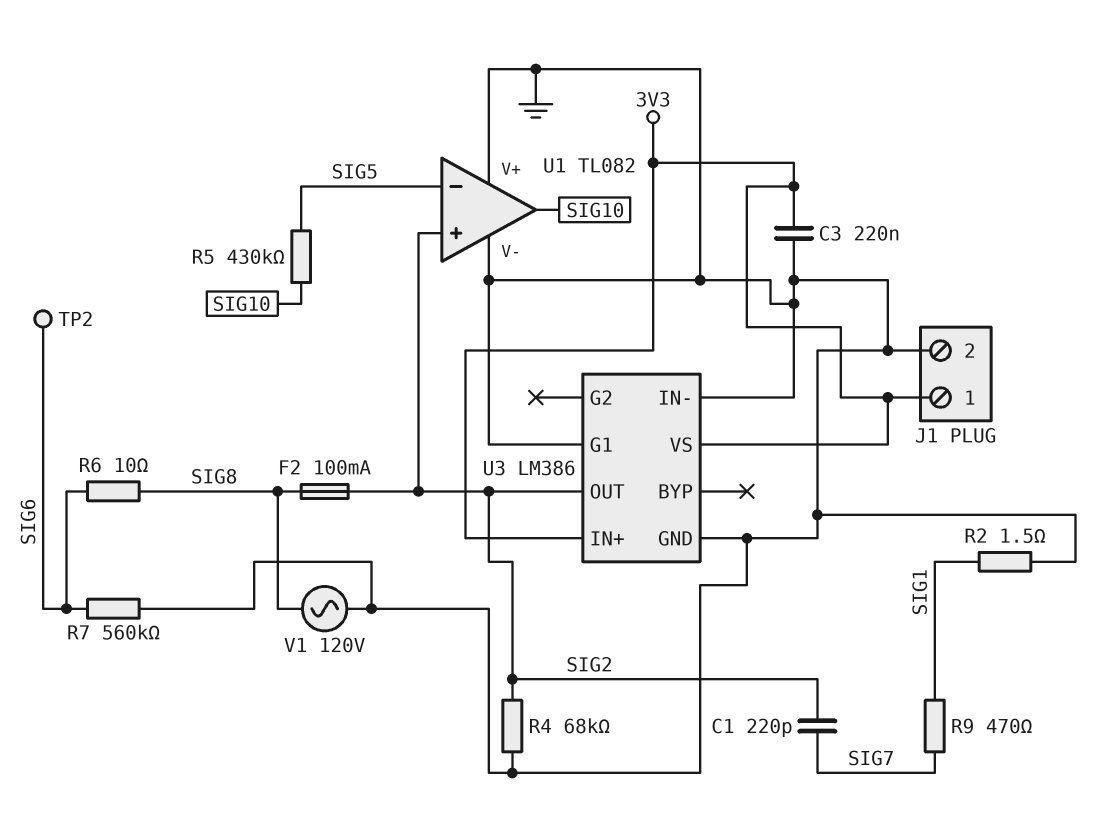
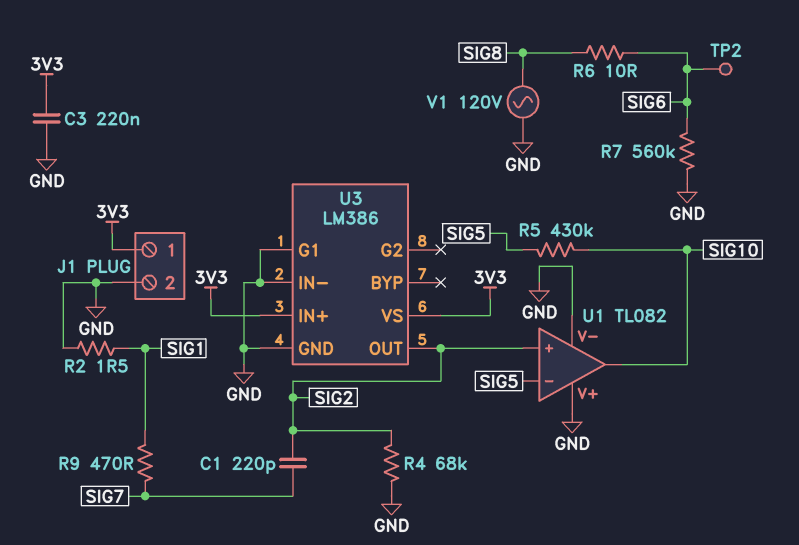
F2: 100mA (SIG2, SIG8) -> none

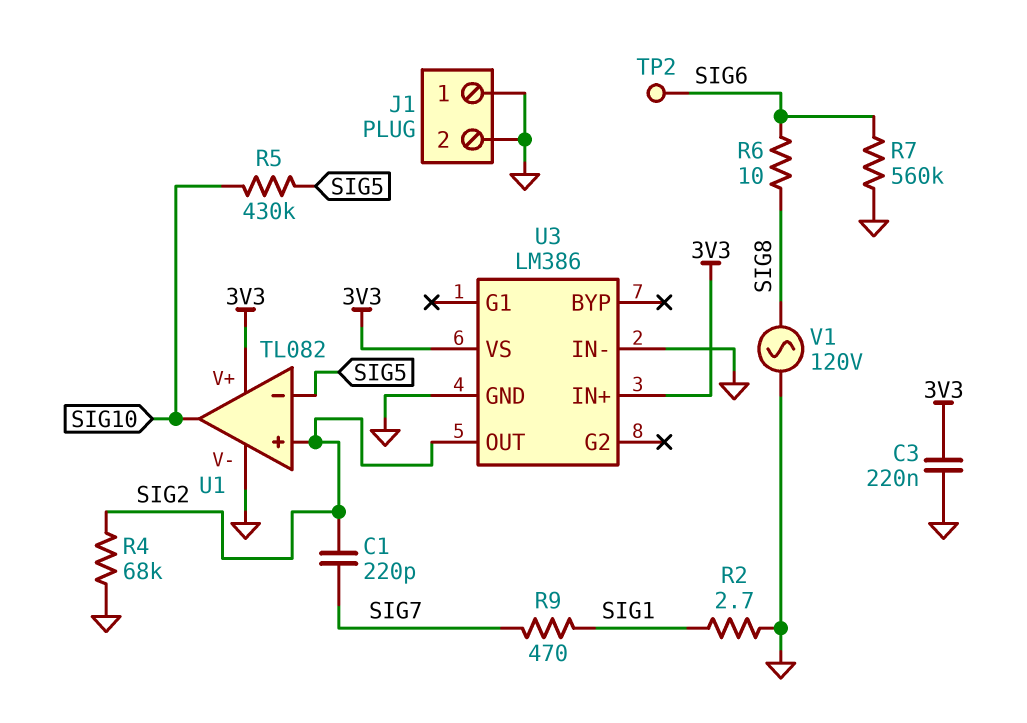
J1 pin 1: 3V3 -> GND
R2: 1.5 (GND, SIG1) -> 2.7 (GND, SIG1)
U1 pin V+: GND -> 3V3
U3 pin G1: GND -> none

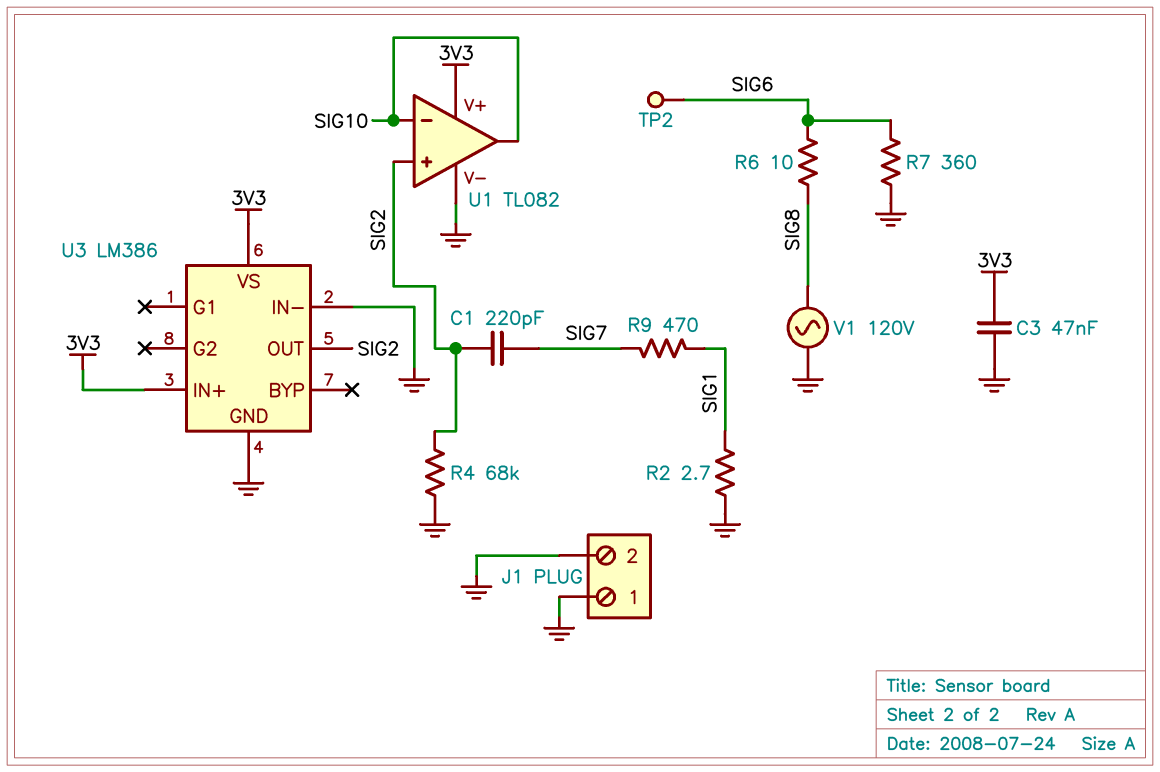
C3: 220nF (3V3, GND) -> 47nF (3V3, GND)
R5: 430k (SIG5, SIG10) -> none
R7: 560k (GND, SIG6) -> 360 (GND, SIG6)
U1 pin in-: SIG5 -> SIG10

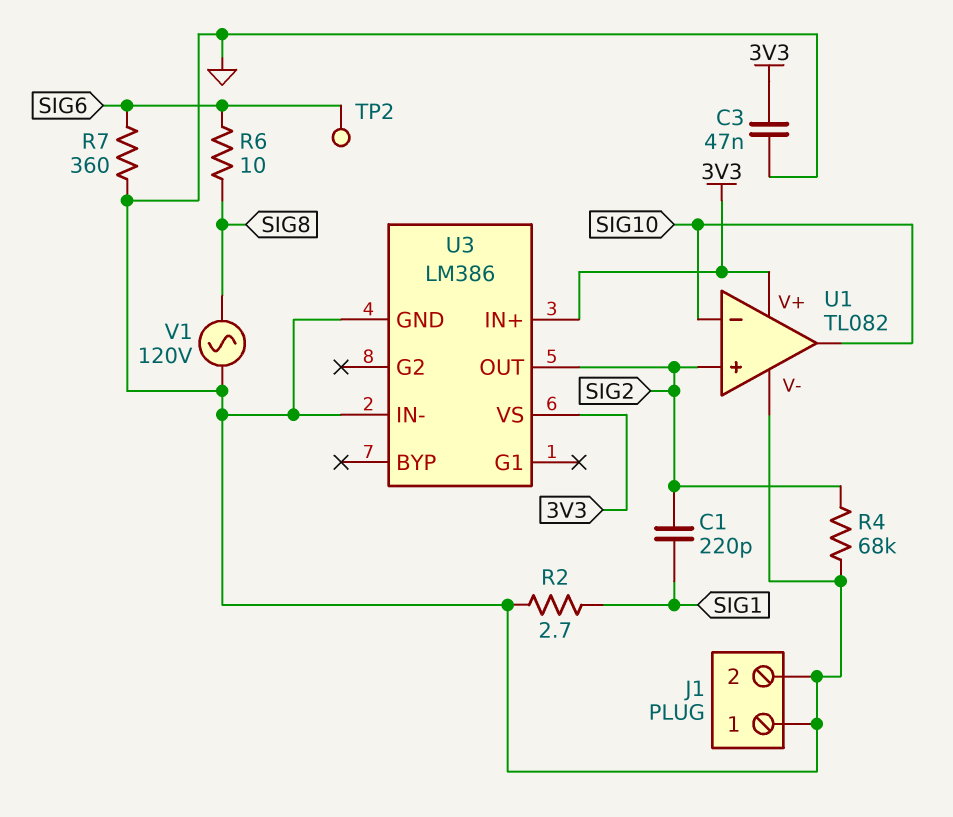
C1: 220pF (SIG2, SIG7) -> 220pF (SIG1, SIG2)
R9: 470 (SIG1, SIG7) -> none

